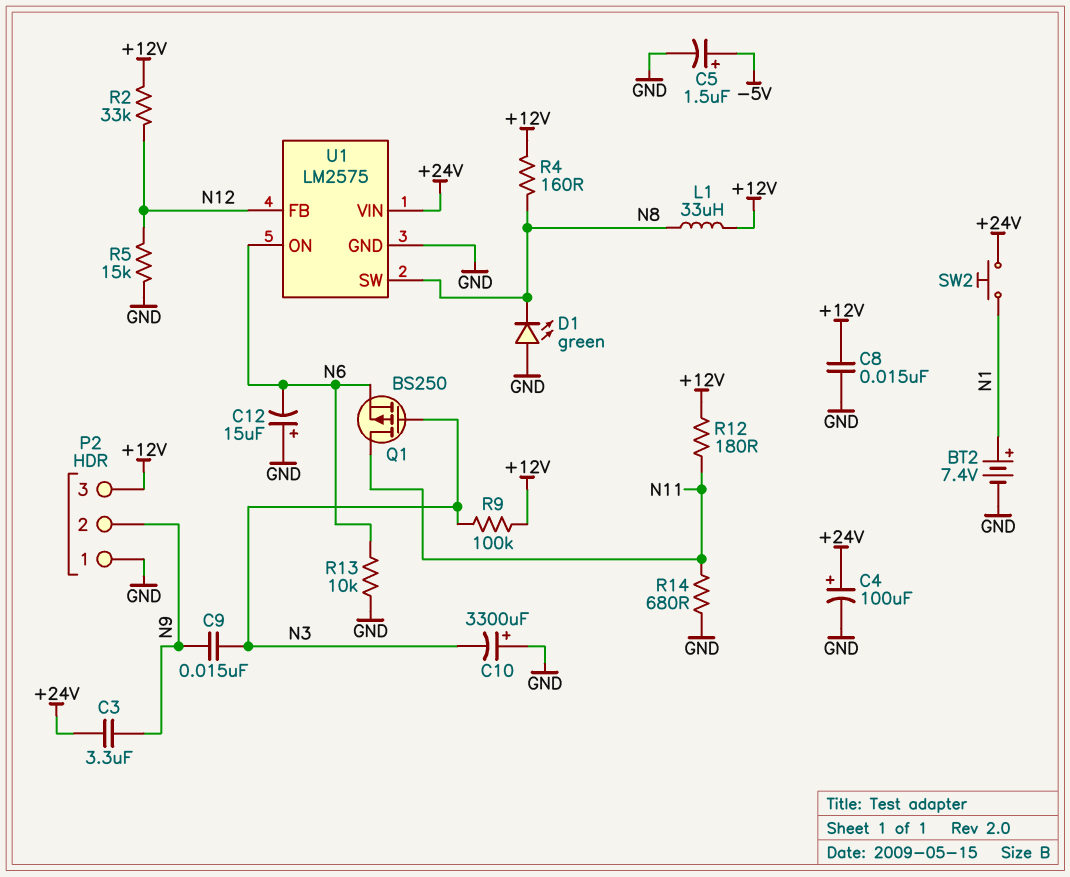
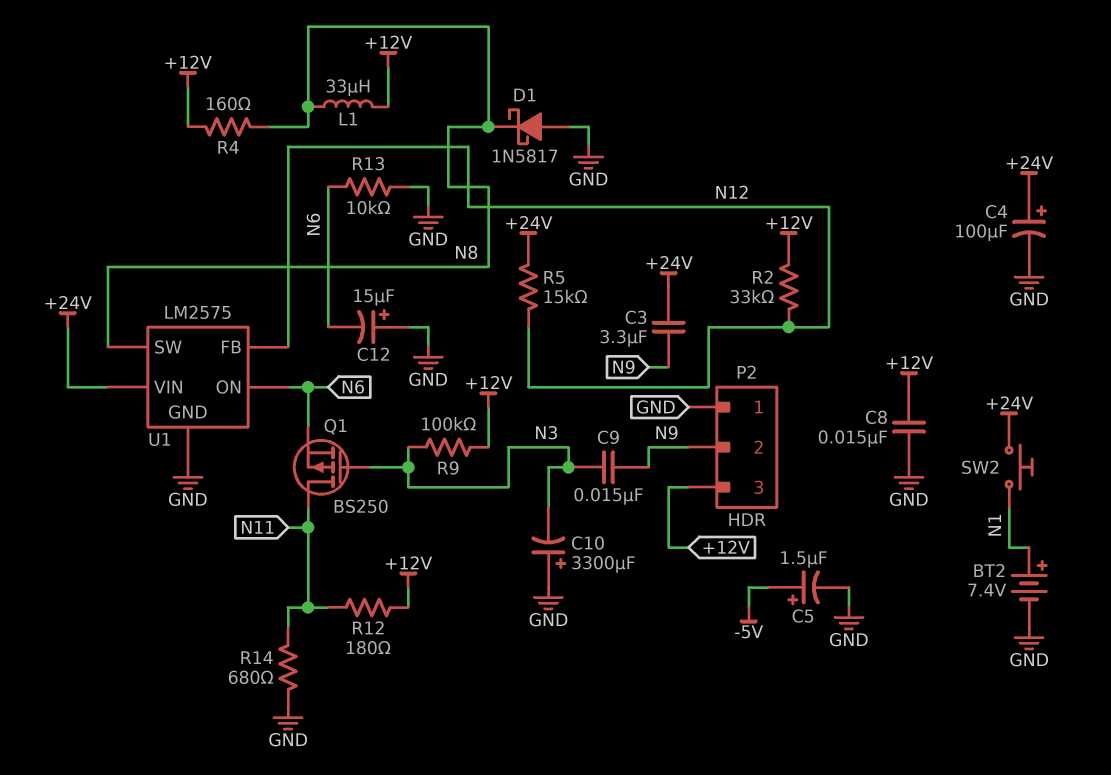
D1: LED green (A GND, K N8) -> schottky 1N5817 (A GND, K N8)
R5: 15k (GND, N12) -> 15k (+24V, N12)

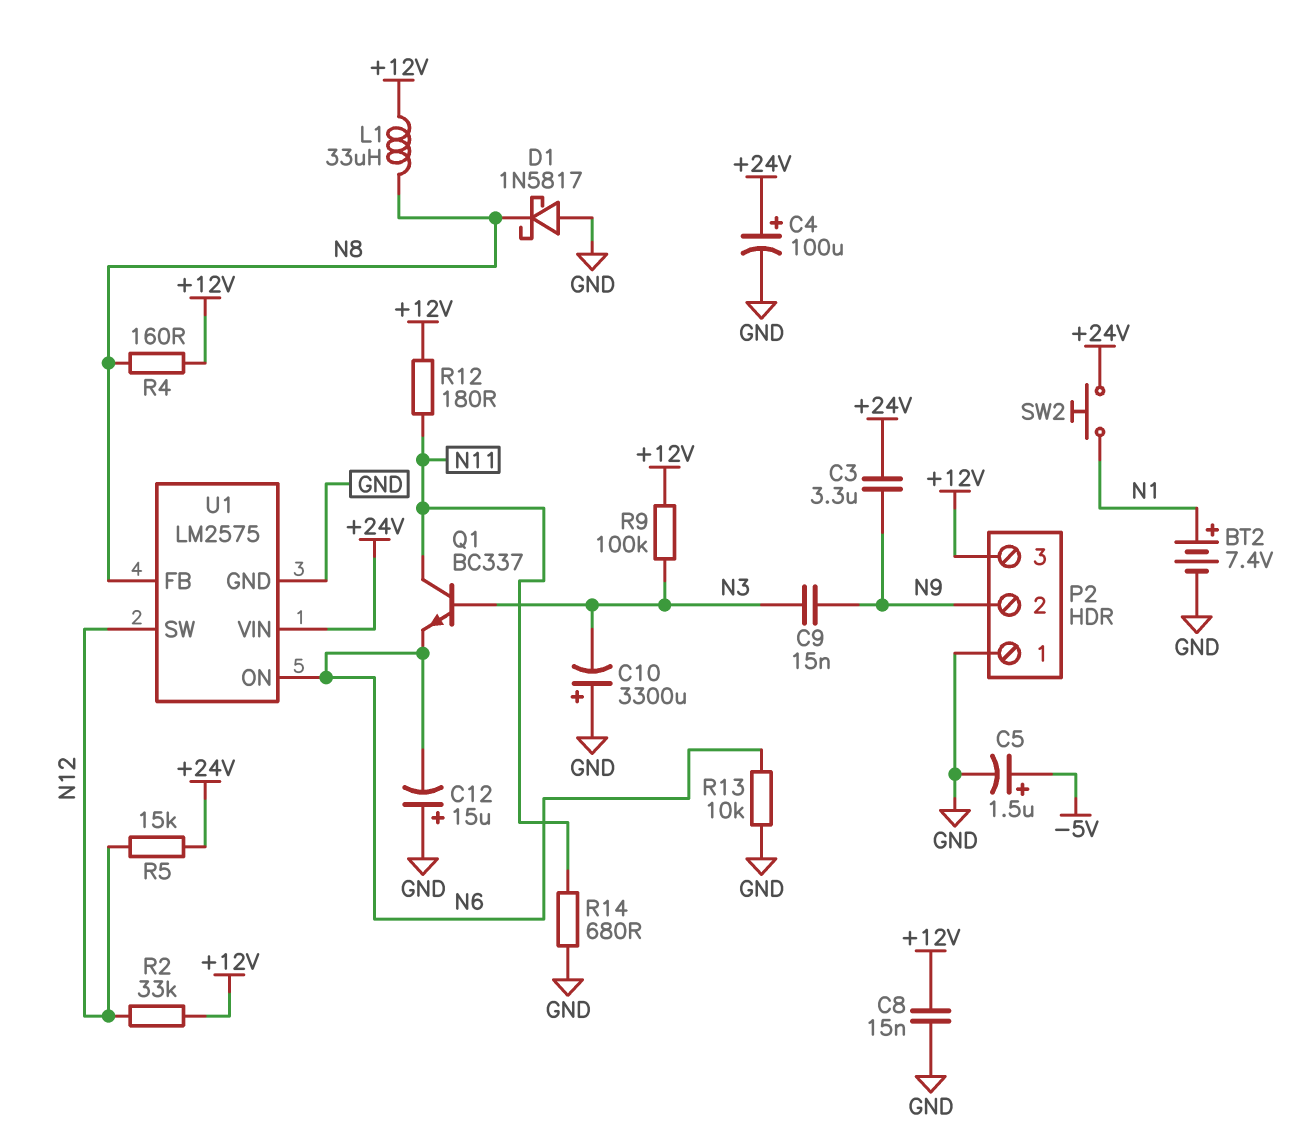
Q1: PMOS BS250 (G N3, D N11, S N6) -> NPN BC337 (B N3, C N11, E N6)
U1 pin FB: N12 -> N8
U1 pin SW: N8 -> N12

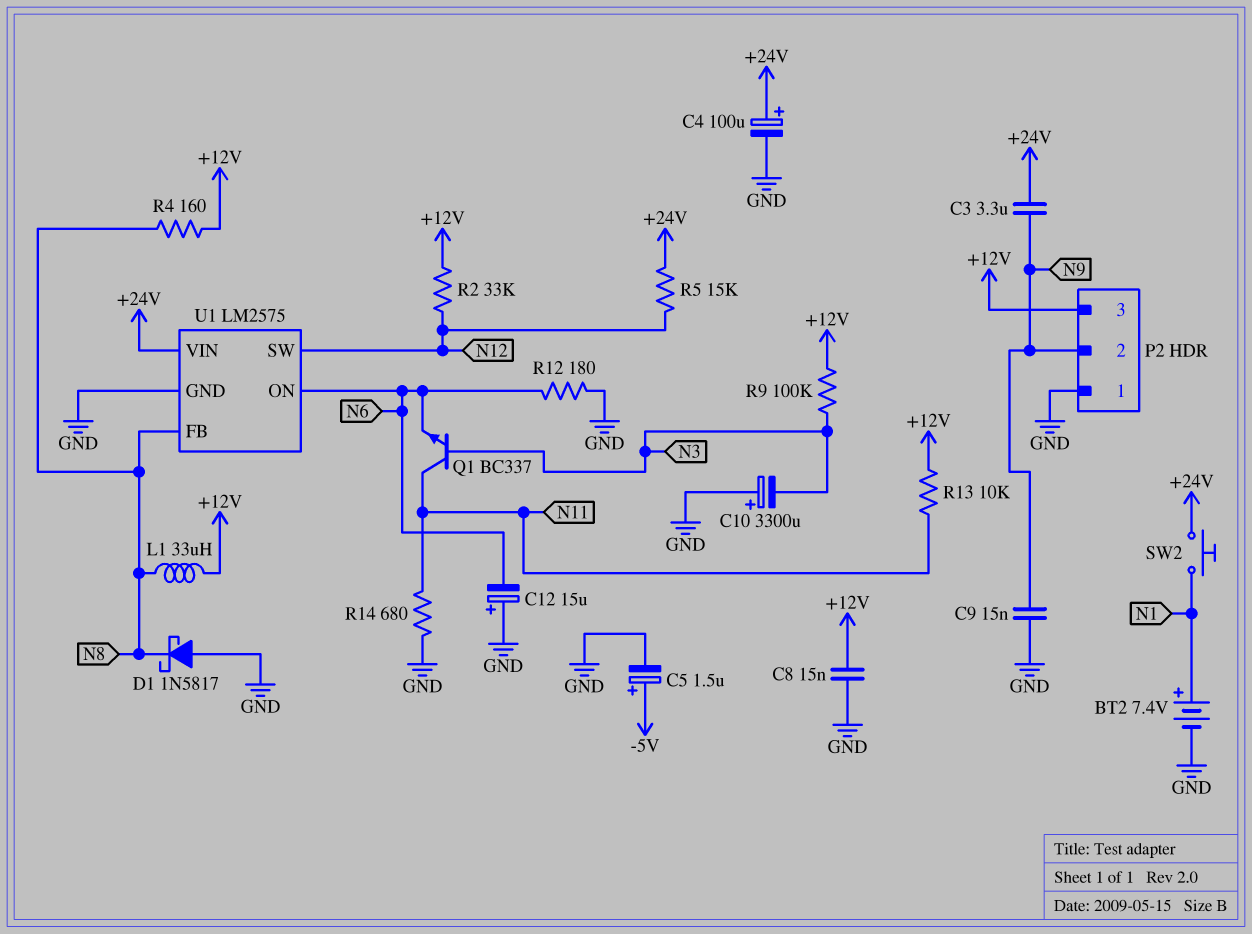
C9: 15nF (N3, N9) -> 15nF (GND, N9)
R12: 180 (+12V, N11) -> 180 (GND, N6)
R13: 10k (GND, N6) -> 10k (+12V, N11)

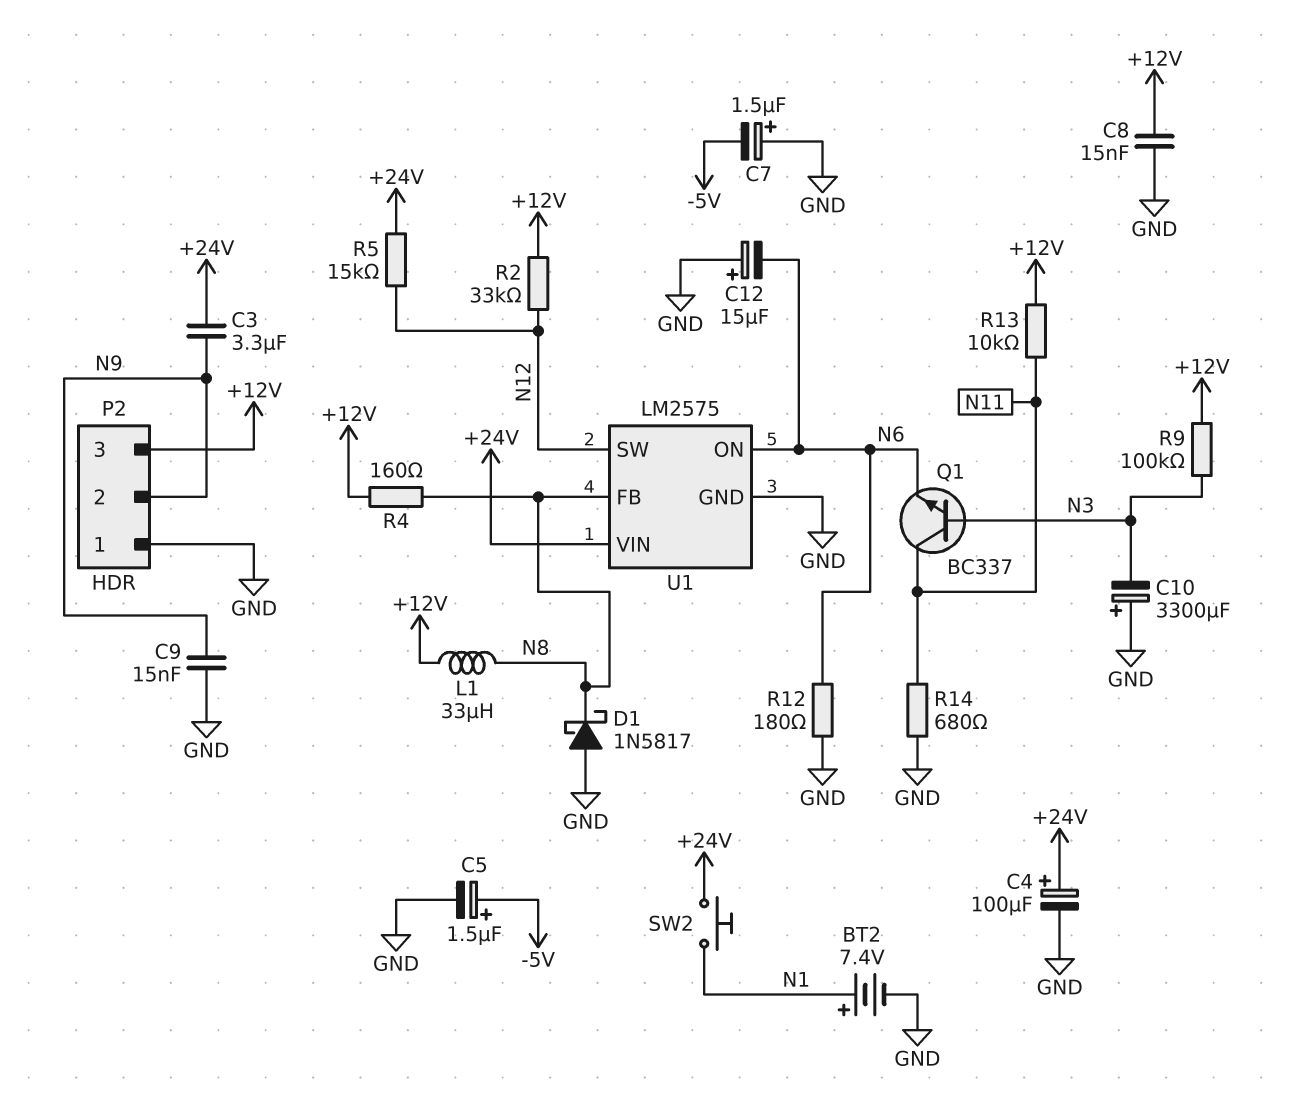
C7: none -> 1.5uF (plus GND, minus -5V)

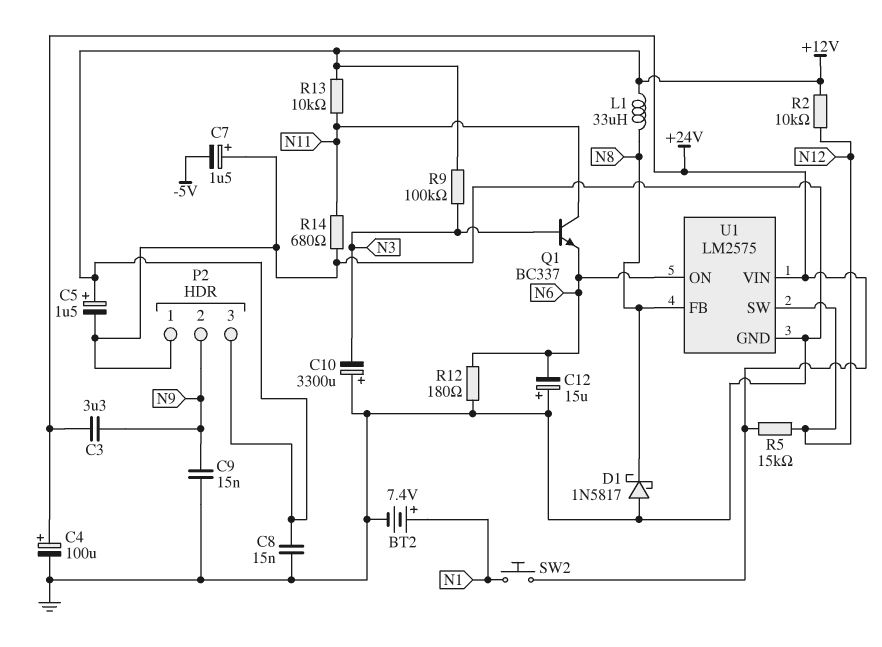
C5: 1.5uF (plus -5V, minus GND) -> 1.5uF (plus +12V, minus GND)
R2: 33k (+12V, N12) -> 10k (+12V, N12)
R4: 160 (+12V, N8) -> none

